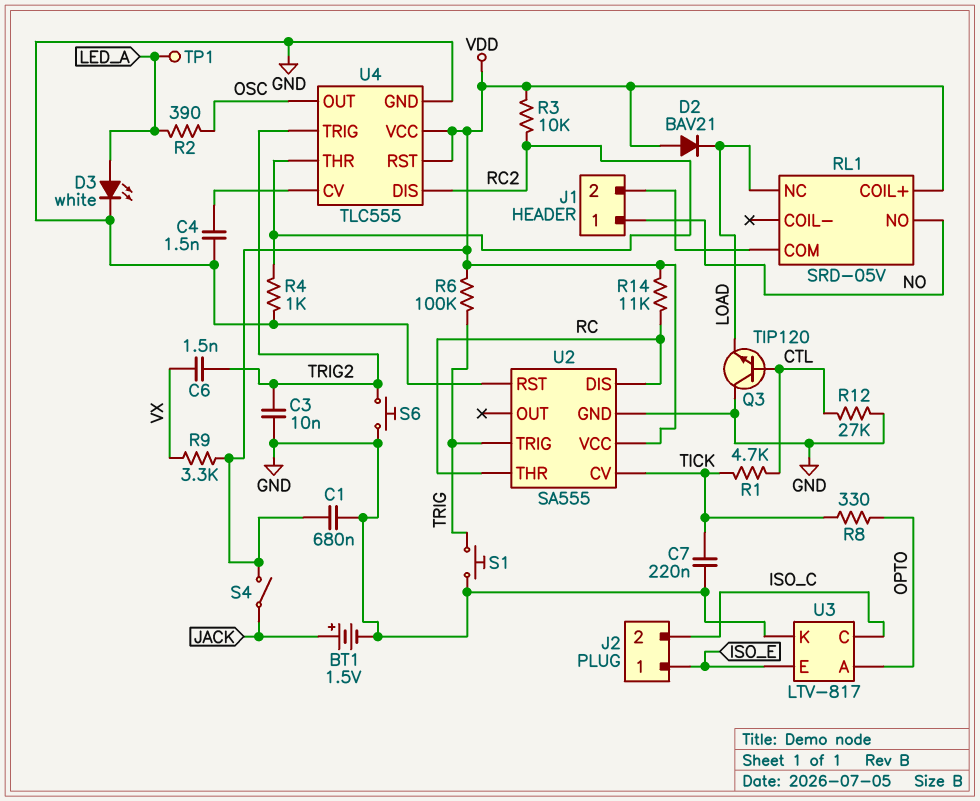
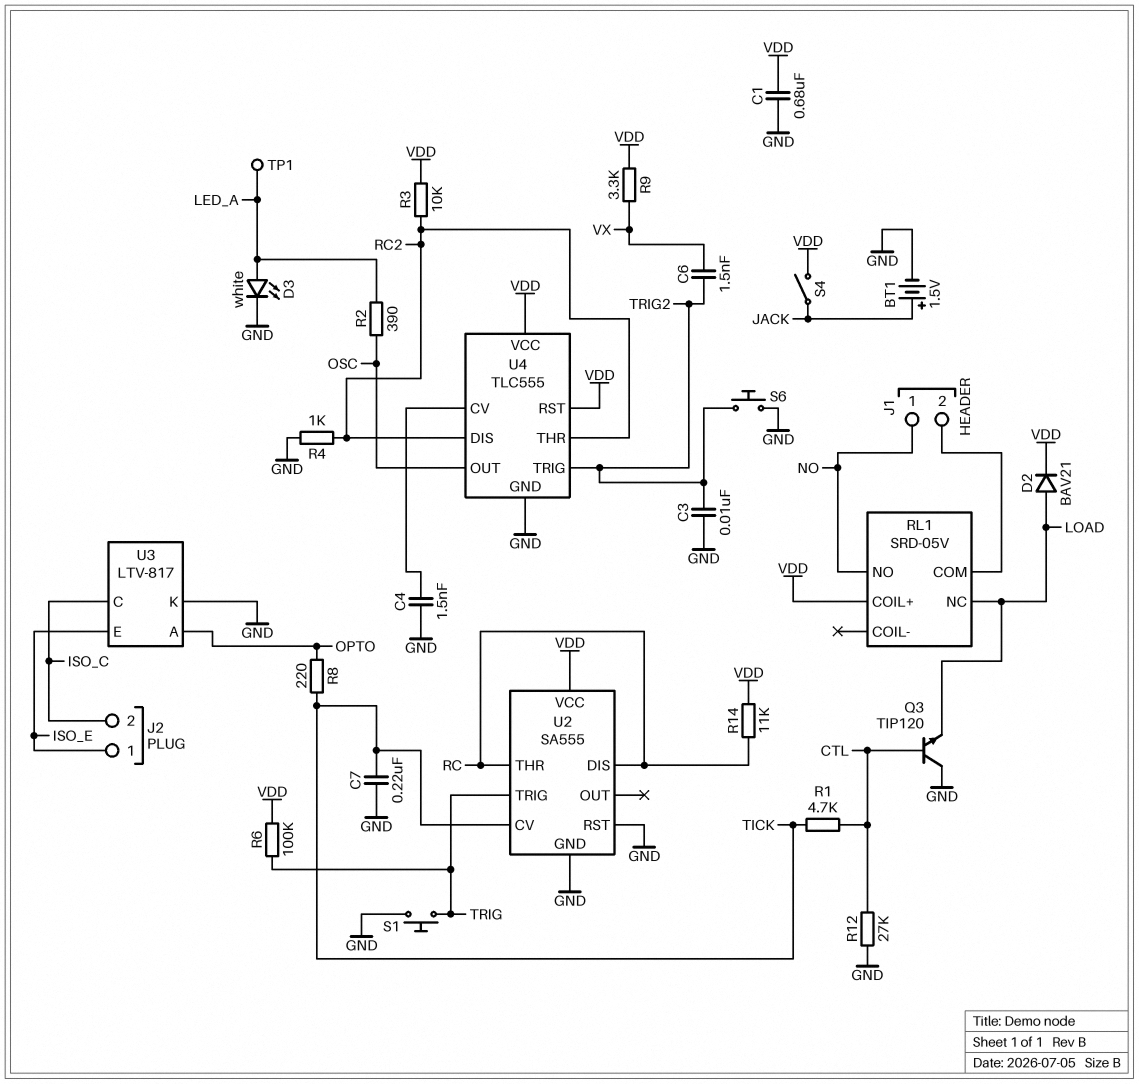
D2: diode BAV21 (A VDD, K LOAD) -> diode BAV21 (A LOAD, K VDD)
R8: 330 (OPTO, TICK) -> 220 (OPTO, TICK)

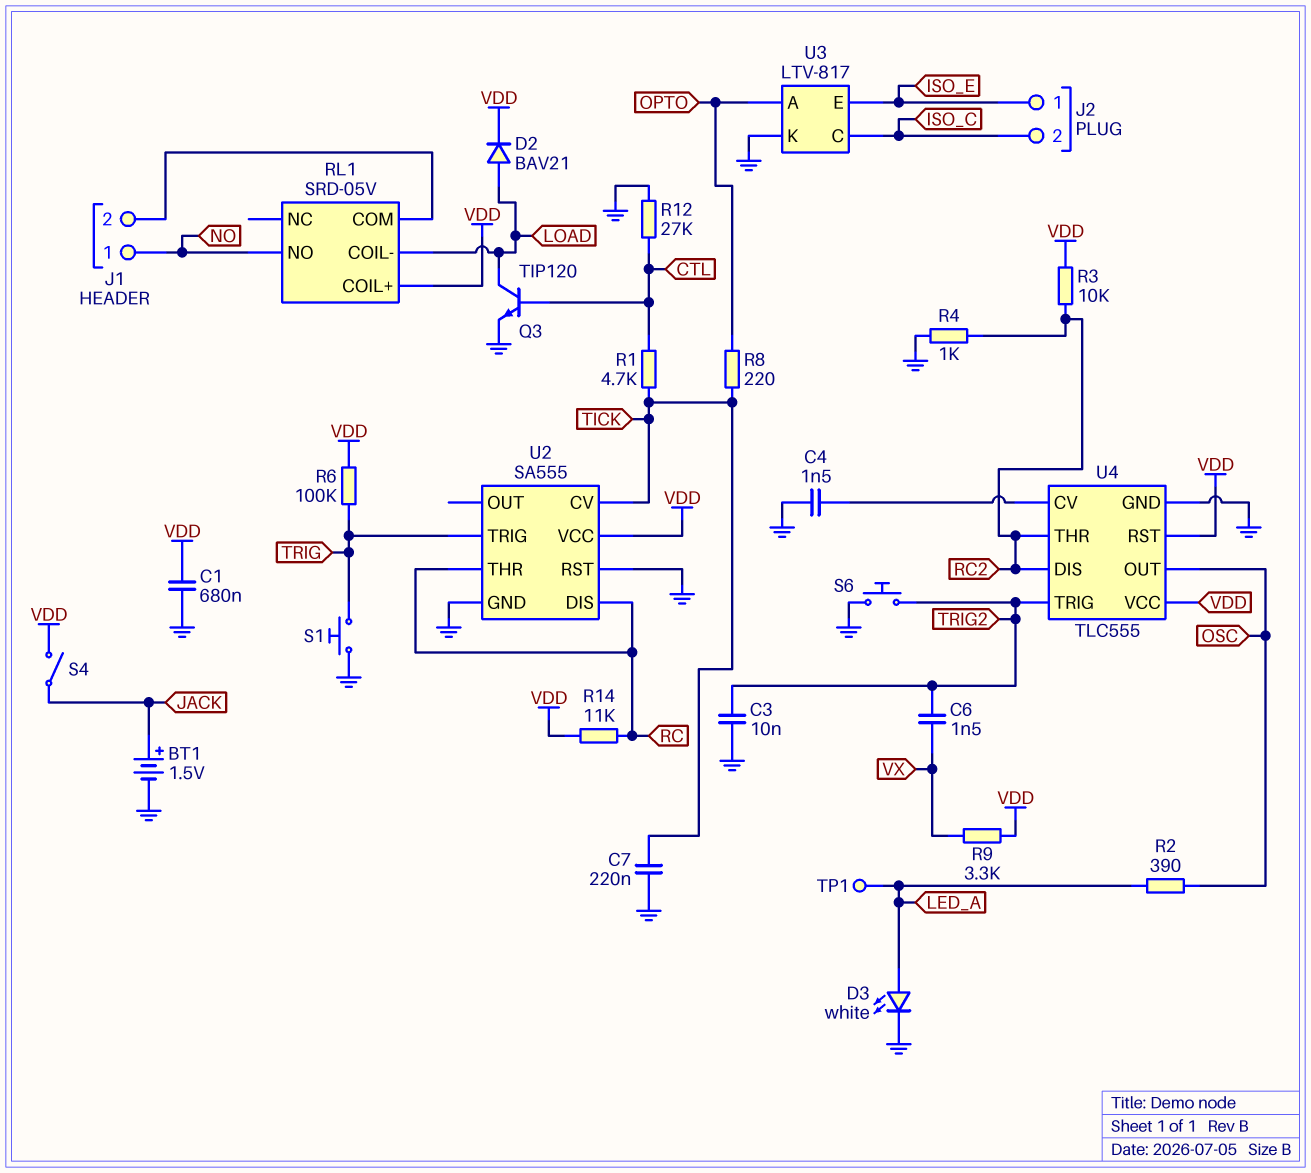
Q3: NPN TIP120 (B CTL, C GND, E LOAD) -> NPN TIP120 (B CTL, C LOAD, E GND)
RL1 pin COIL-: none -> LOAD
RL1 pin NC: LOAD -> none

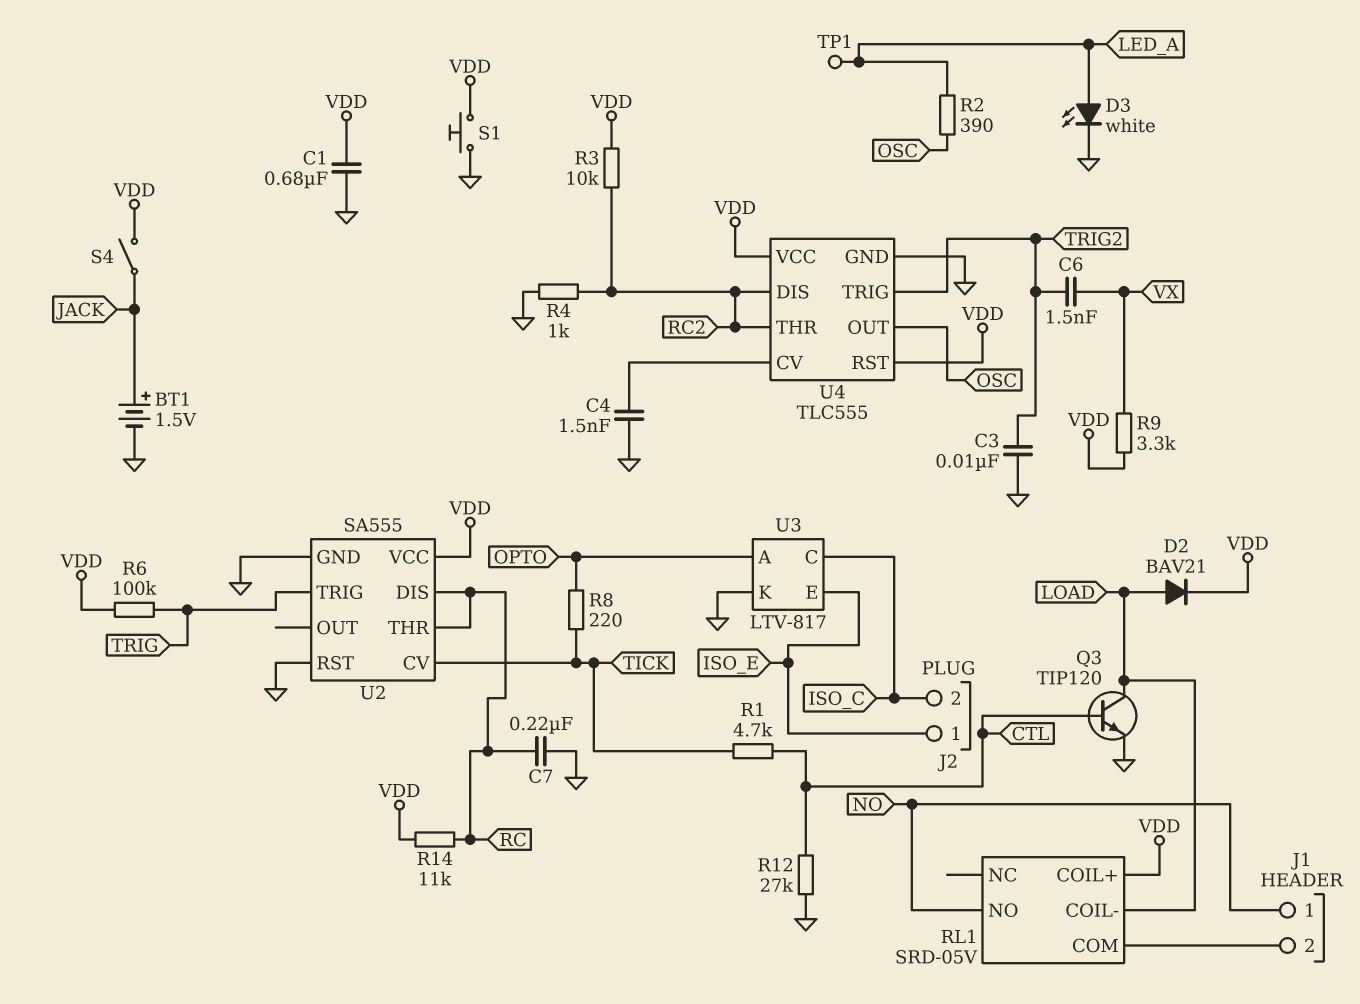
C7: 220nF (GND, TICK) -> 220nF (GND, RC)
S1: button (GND, TRIG) -> button (GND, VDD)
S6: button (GND, TRIG2) -> none

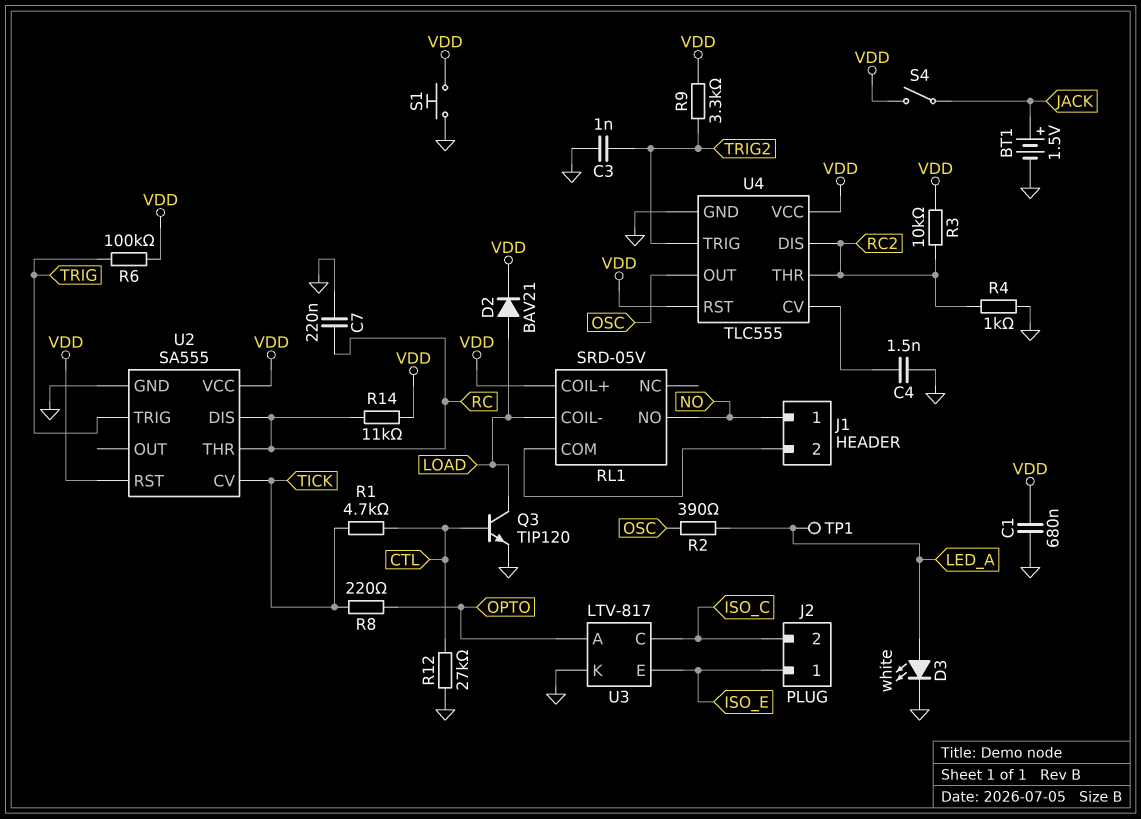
C3: 10nF (GND, TRIG2) -> 1nF (GND, TRIG2)
C6: 1.5nF (TRIG2, VX) -> none
R9: 3.3k (VDD, VX) -> 3.3k (TRIG2, VDD)
U2 pin RST: GND -> VDD

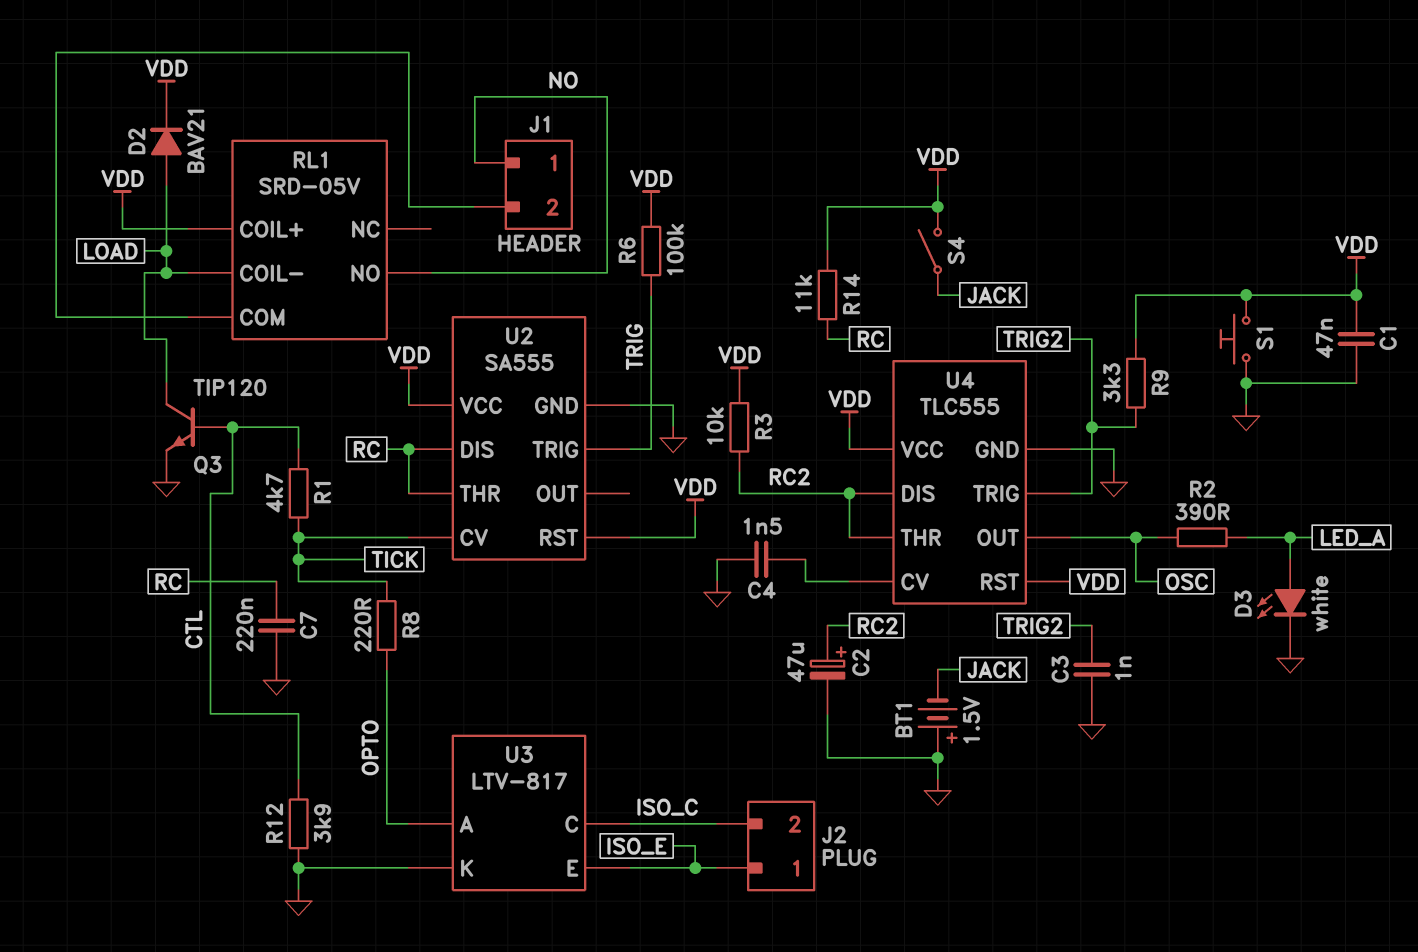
BT1: 1.5V (plus JACK, minus GND) -> 1.5V (plus GND, minus JACK)
C1: 680nF (GND, VDD) -> 47nF (GND, VDD)
C2: none -> 47uF (plus RC2, minus GND)
R4: 1k (GND, RC2) -> none
R12: 27k (CTL, GND) -> 3.9k (CTL, GND)
TP1: test point (LED_A) -> none

